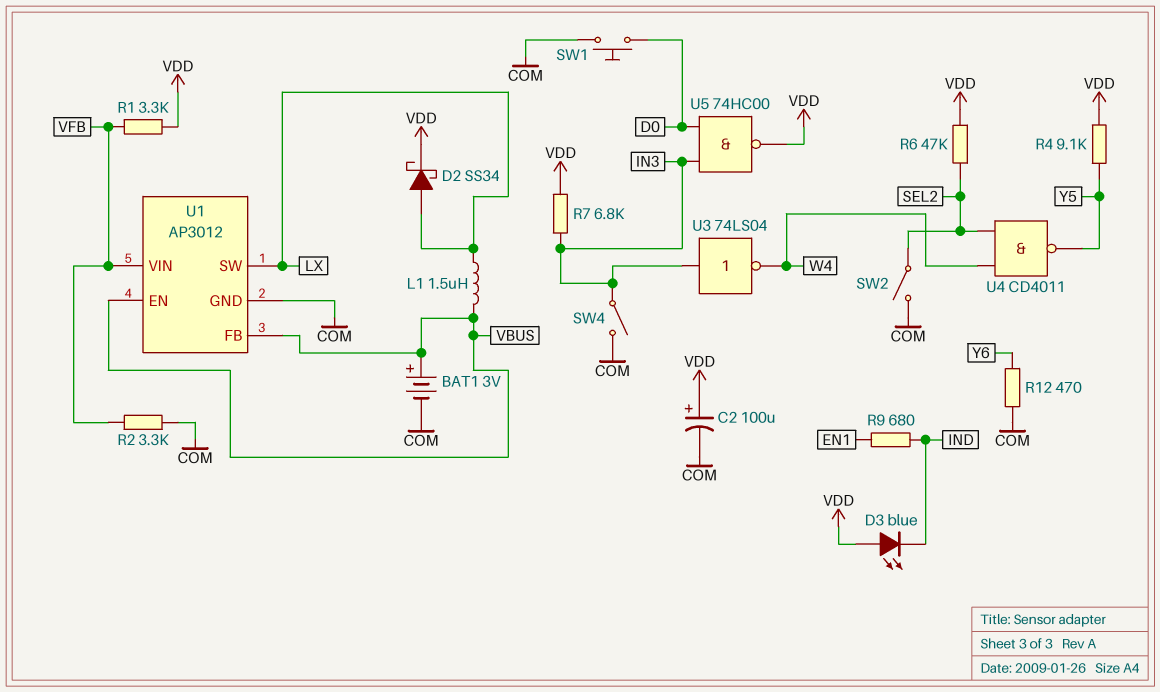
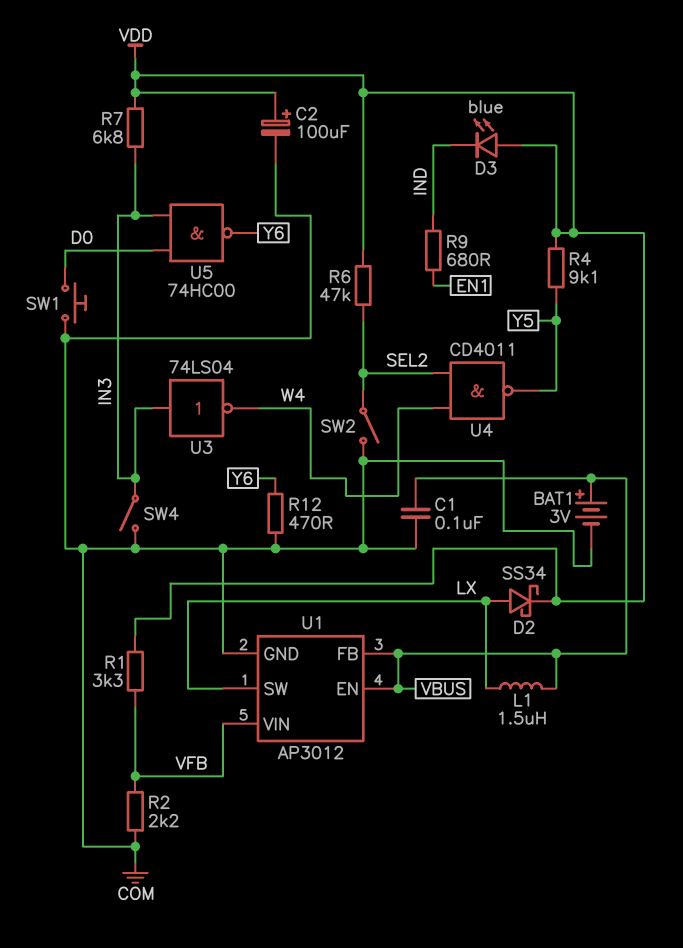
C1: none -> 100nF (COM, VBUS)
R2: 3.3k (COM, VFB) -> 2.2k (COM, VFB)
U5: NAND 74HC00 (in D0, in IN3, out VDD) -> NAND 74HC00 (in D0, in IN3, out Y6)

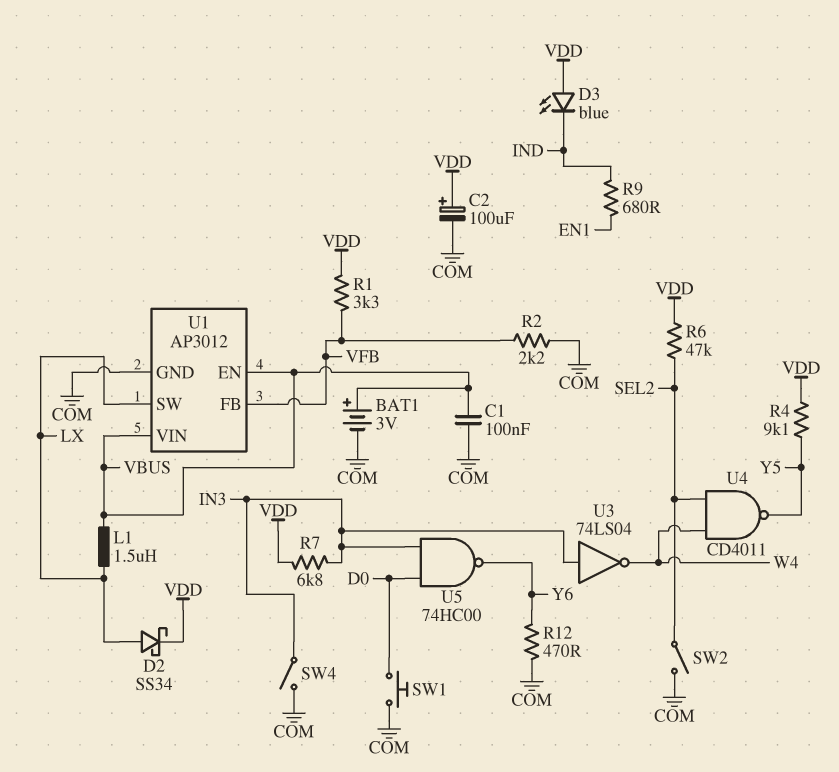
U1 pin FB: VBUS -> VFB
U1 pin VIN: VFB -> VBUS

